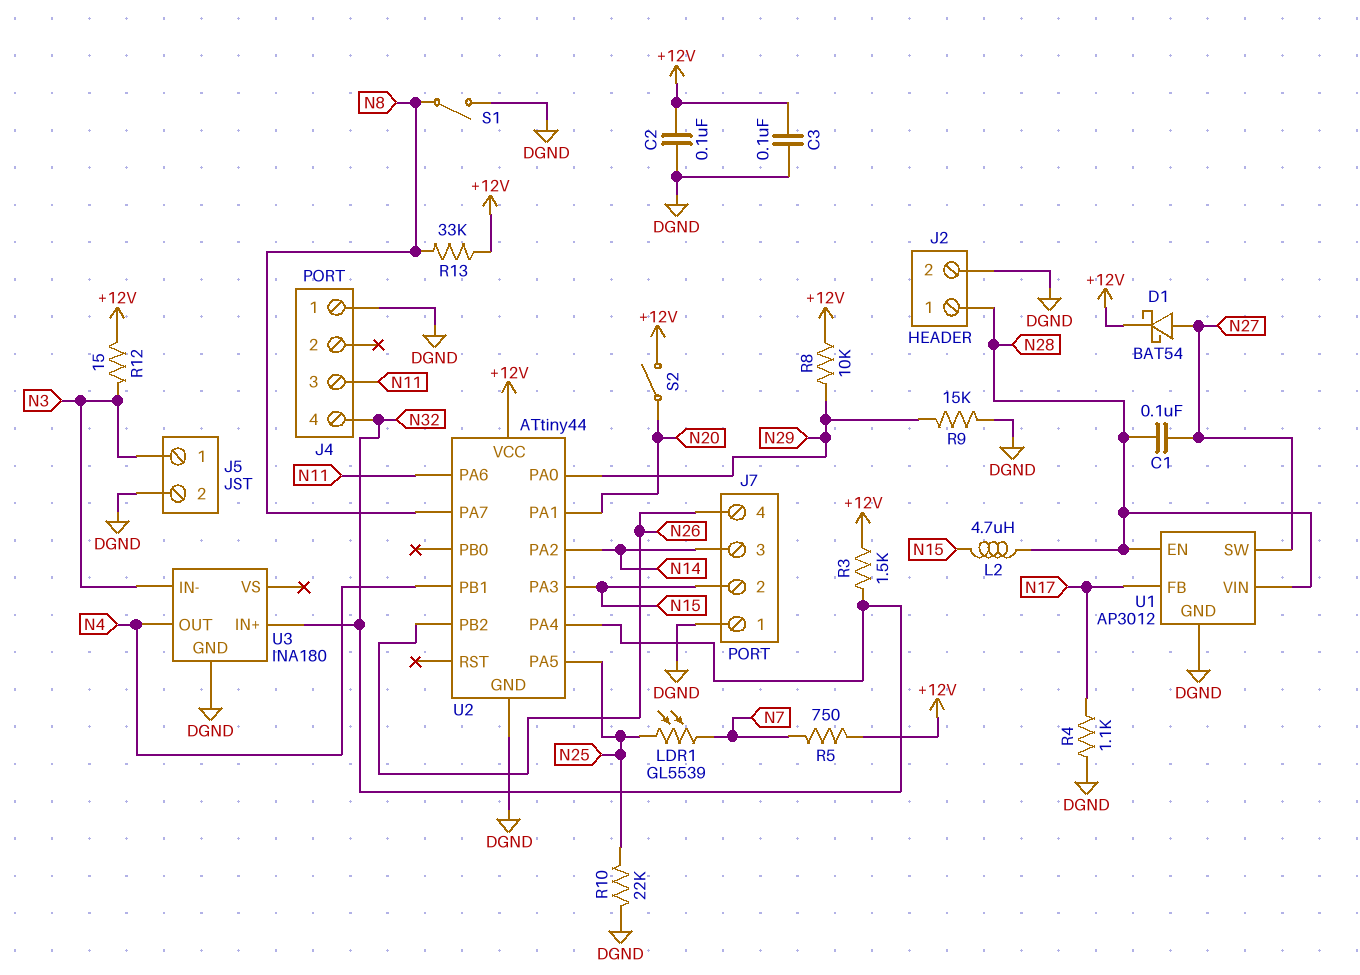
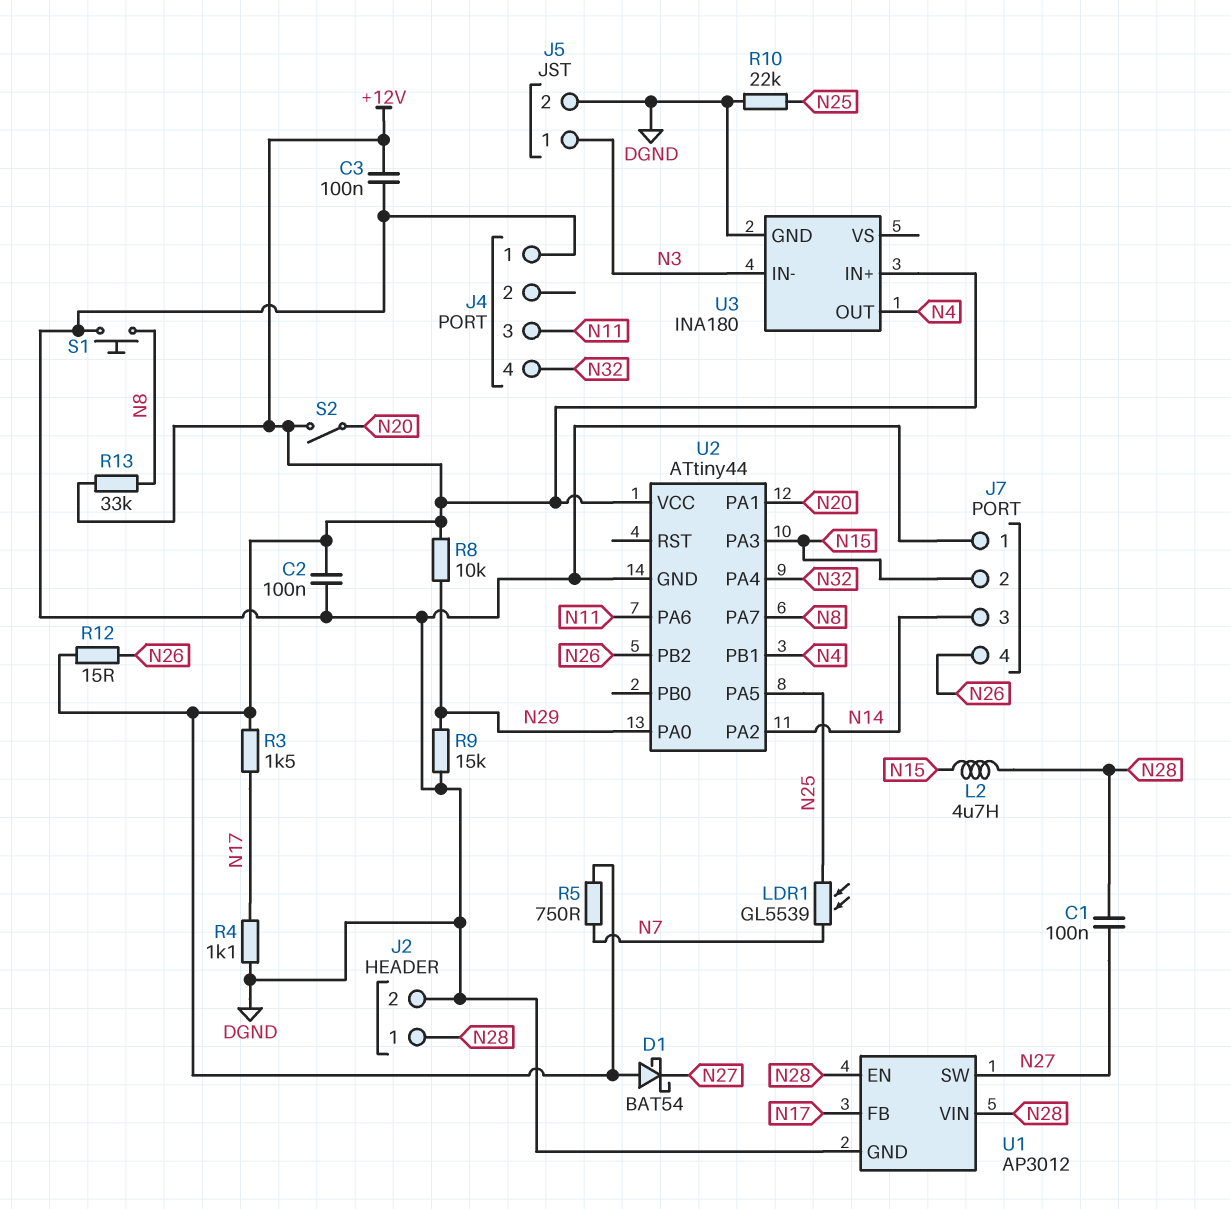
D1: schottky BAT54 (A N27, K +12V) -> schottky BAT54 (A +12V, K N27)
R3: 1.5k (+12V, N32) -> 1.5k (+12V, N17)
R12: 15 (+12V, N3) -> 15 (+12V, N26)
S1: switch (DGND, N8) -> button (DGND, N8)
U3 pin IN+: N32 -> +12V

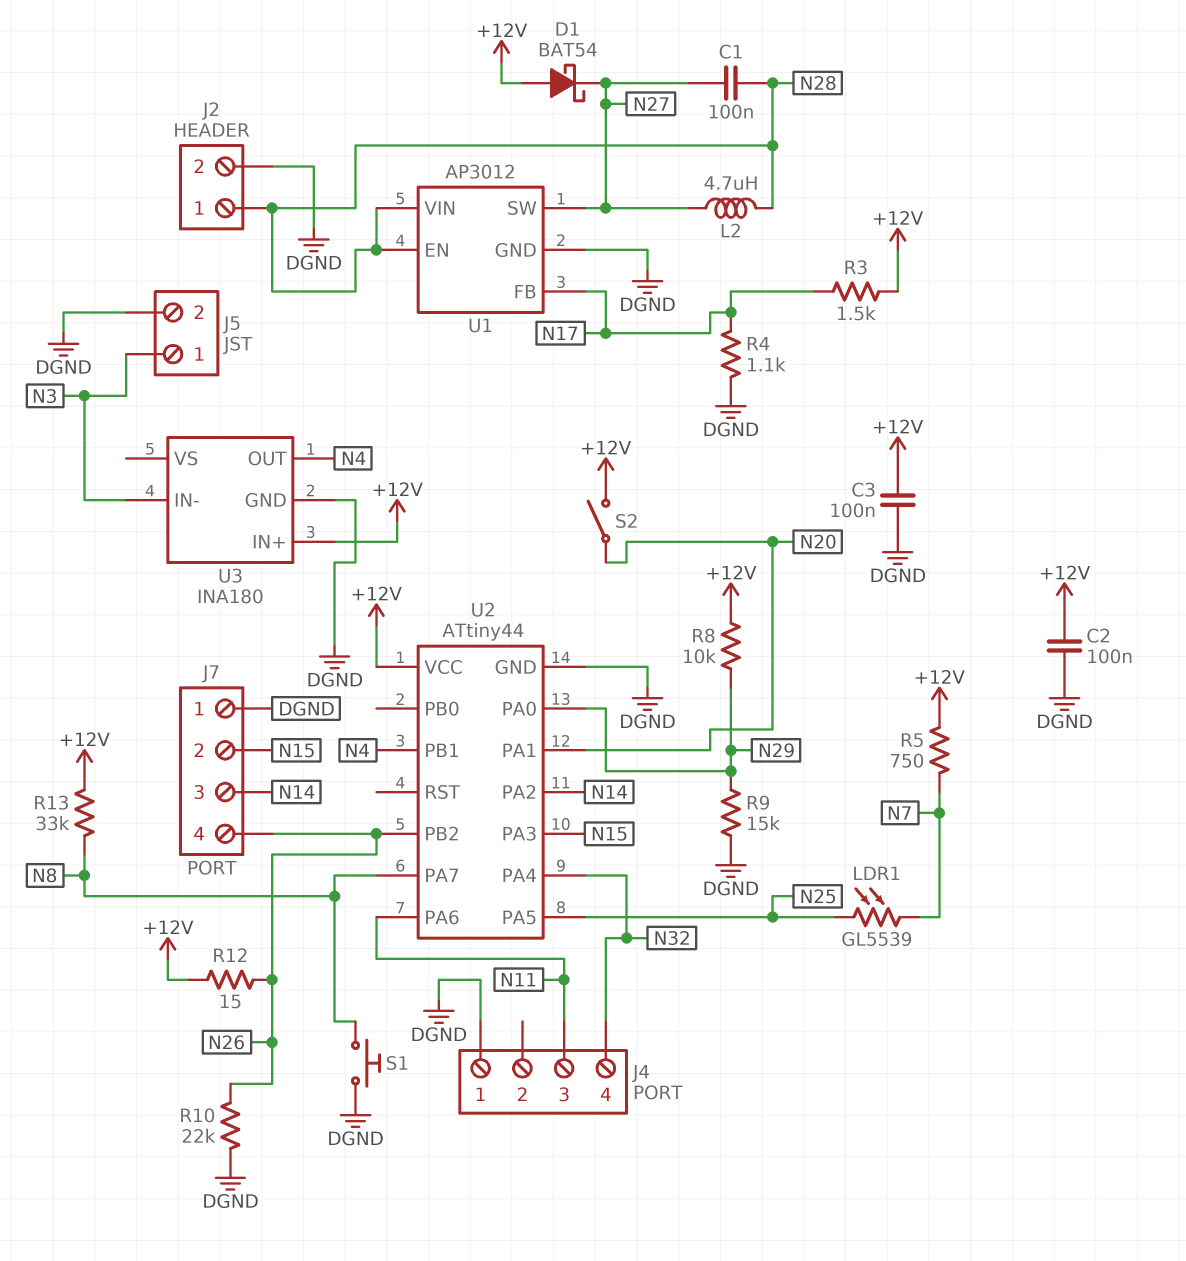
L2: 4.7uH (N15, N28) -> 4.7uH (N27, N28)
R10: 22k (DGND, N25) -> 22k (DGND, N26)

